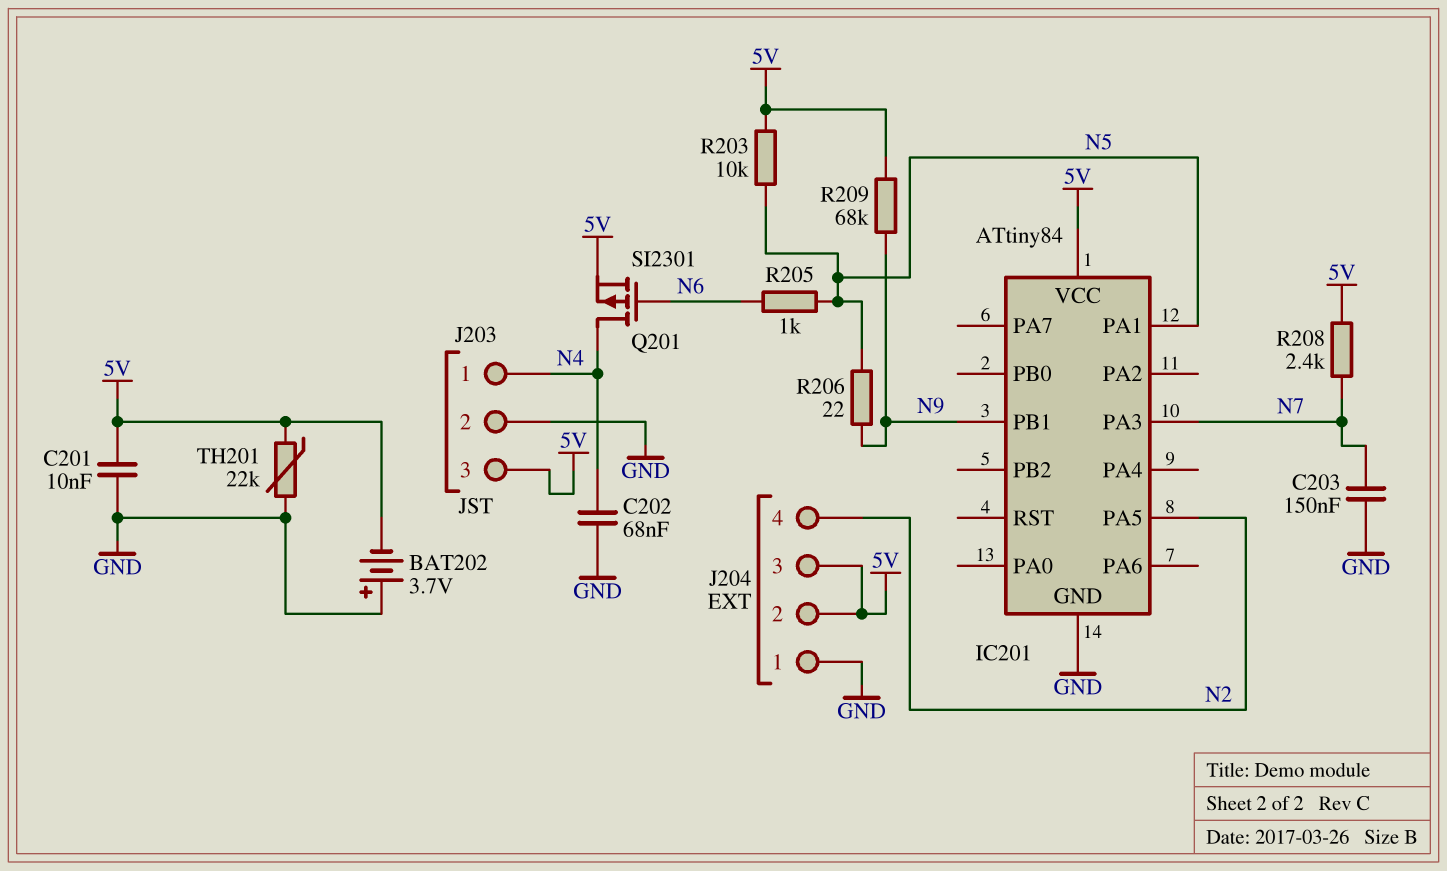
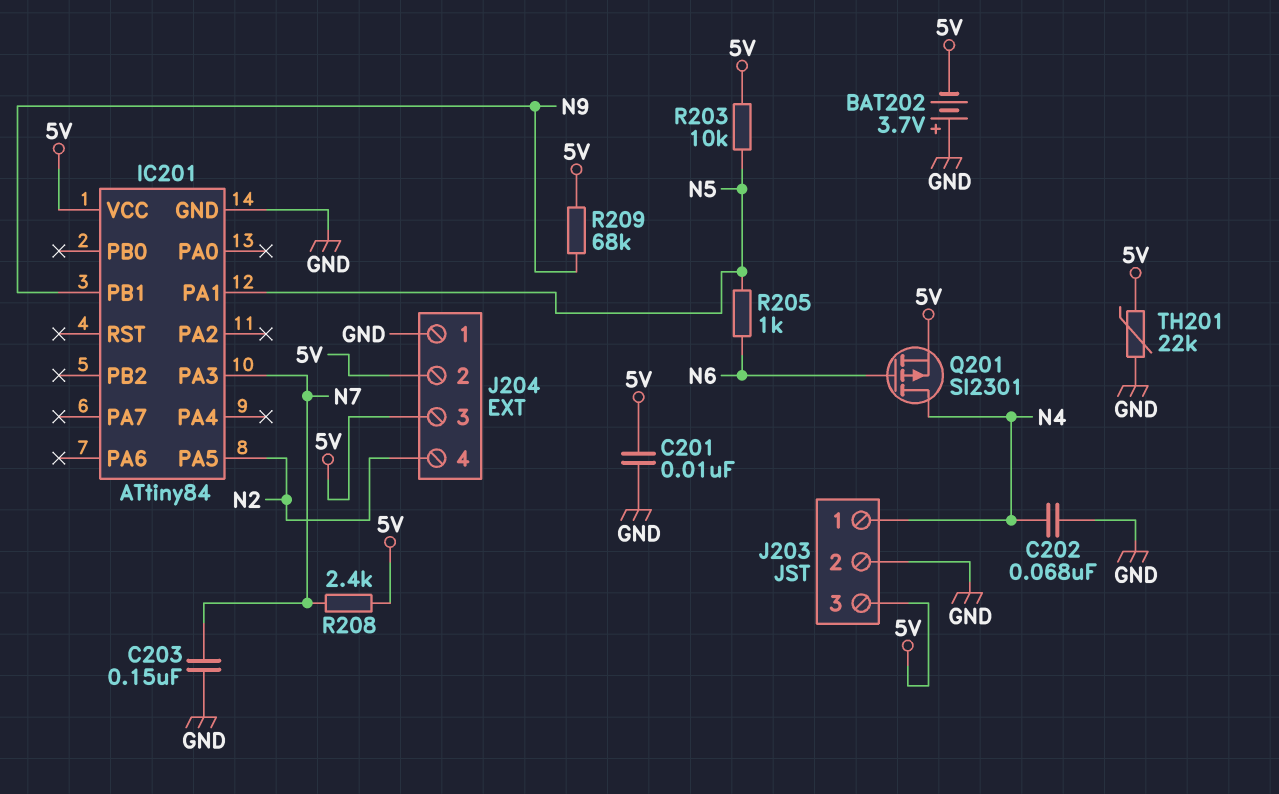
R206: 22 (N5, N9) -> none

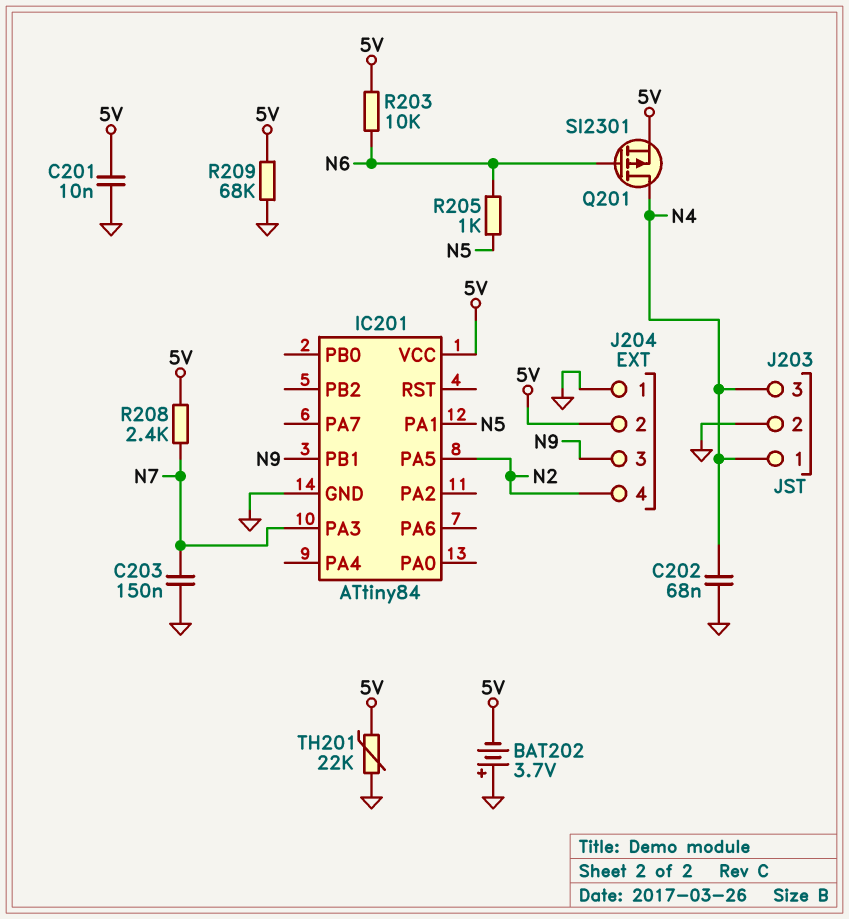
J203 pin 3: 5V -> N4
J204 pin 3: 5V -> N9
R203: 10k (5V, N5) -> 10k (5V, N6)
R209: 68k (5V, N9) -> 68k (5V, GND)

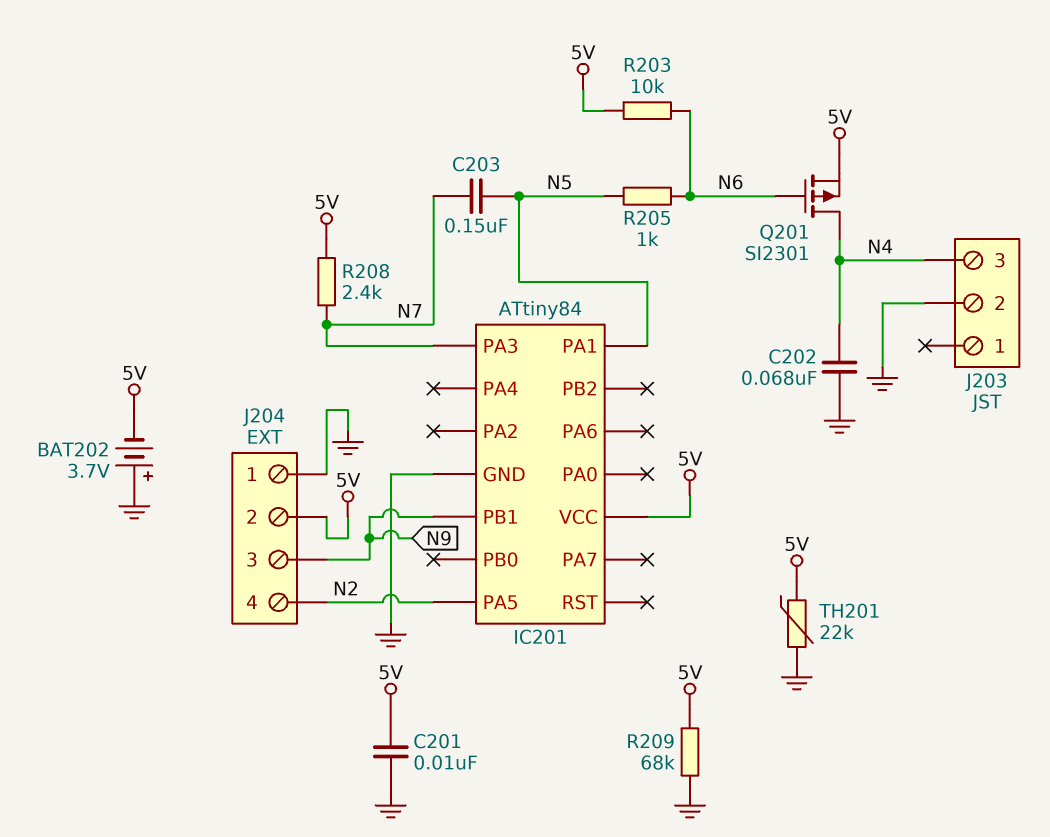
C203: 150nF (GND, N7) -> 150nF (N5, N7)
J203 pin 1: N4 -> none

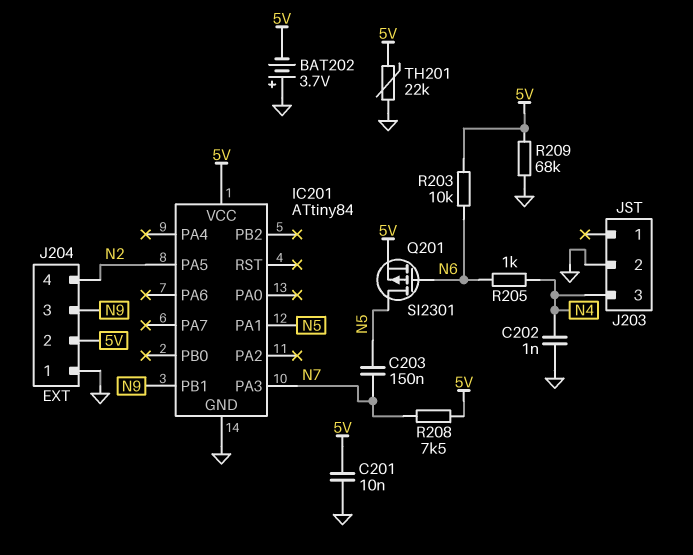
C202: 68nF (GND, N4) -> 1nF (GND, N4)
Q201: PMOS SI2301 (G N6, D N4, S 5V) -> PMOS SI2301 (G N6, D N5, S 5V)
R205: 1k (N5, N6) -> 1k (N4, N6)
R208: 2.4k (5V, N7) -> 7.5k (5V, N7)

